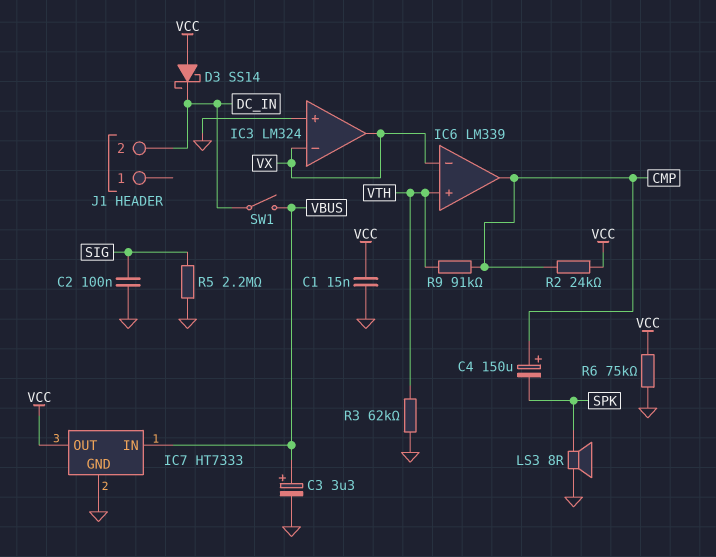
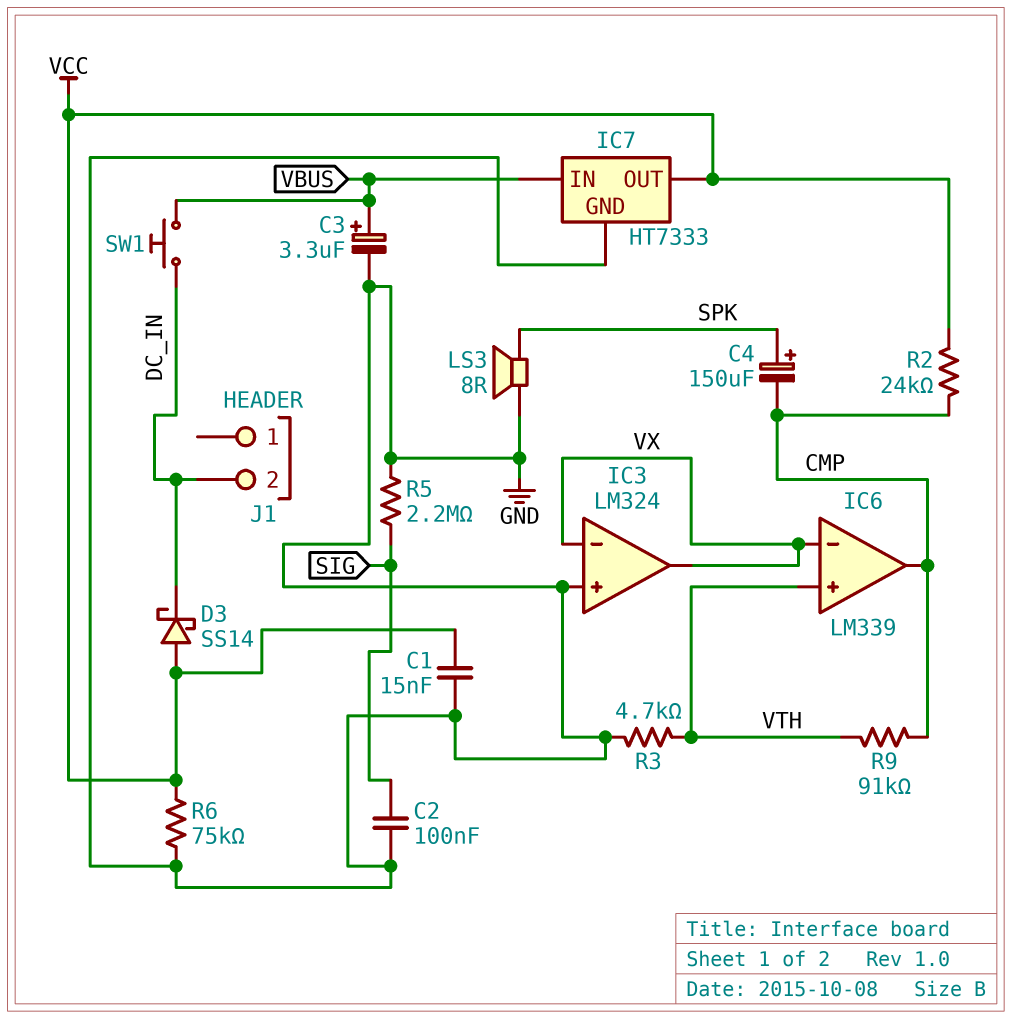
C4: 150uF (plus CMP, minus SPK) -> 150uF (plus SPK, minus CMP)
R3: 62k (GND, VTH) -> 4.7k (GND, VTH)
SW1: switch (DC_IN, VBUS) -> button (DC_IN, VBUS)

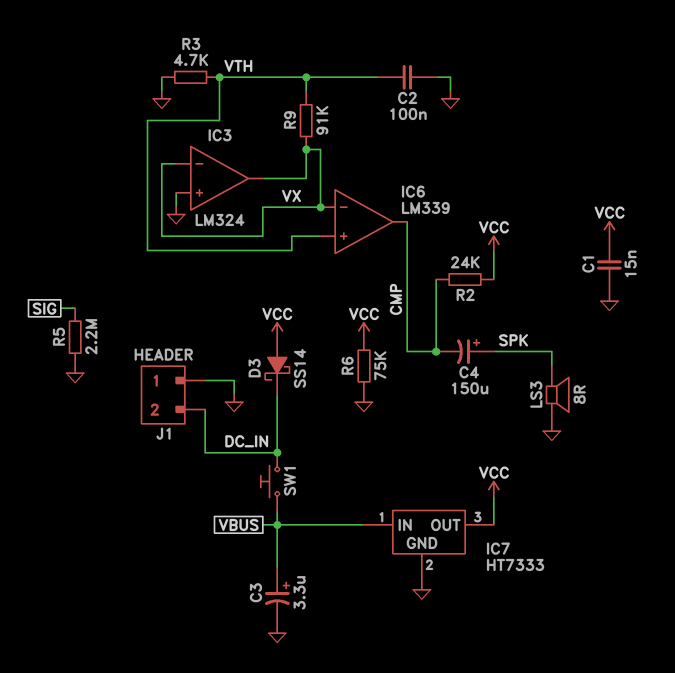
C2: 100nF (GND, SIG) -> 100nF (GND, VTH)
J1 pin 1: none -> GND
R9: 91k (CMP, VTH) -> 91k (VTH, VX)

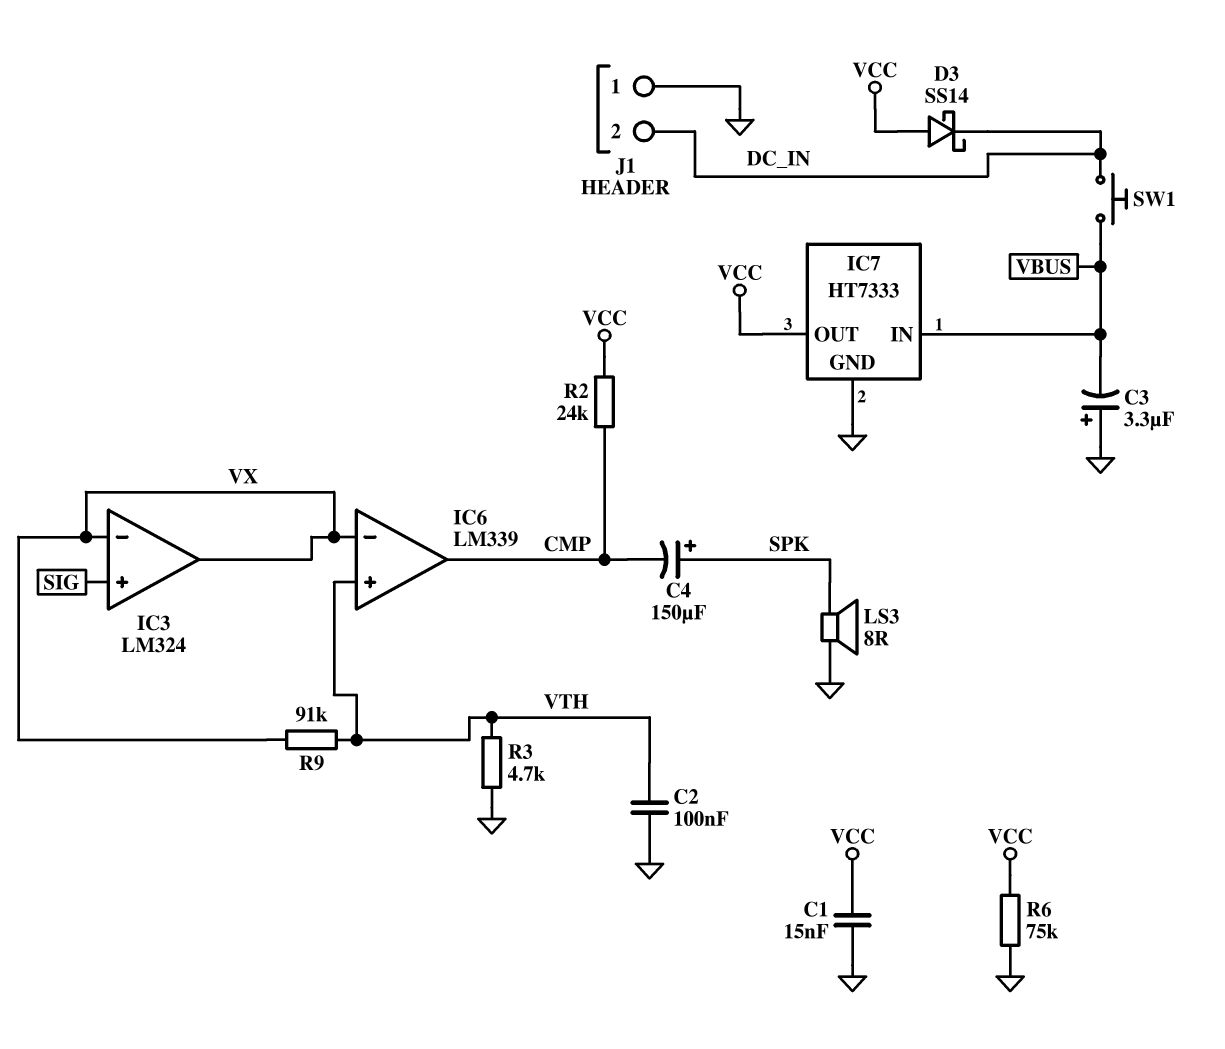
C3: 3.3uF (plus VBUS, minus GND) -> 3.3uF (plus GND, minus VBUS)
IC3 pin in+: GND -> SIG
R5: 2.2M (GND, SIG) -> none

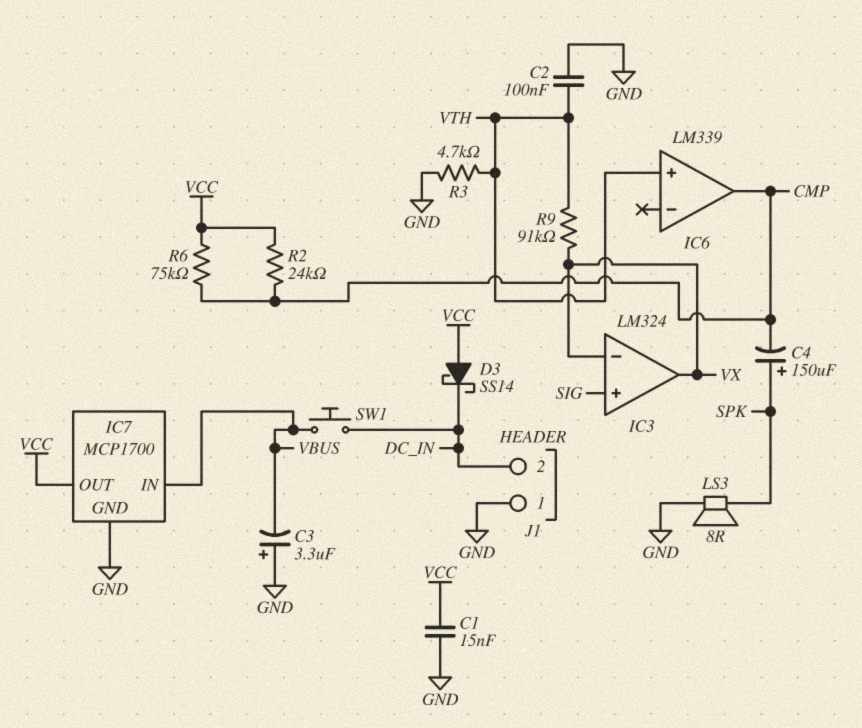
IC6 pin in-: VX -> none
IC7: HT7333 -> MCP1700
R6: 75k (GND, VCC) -> 75k (CMP, VCC)

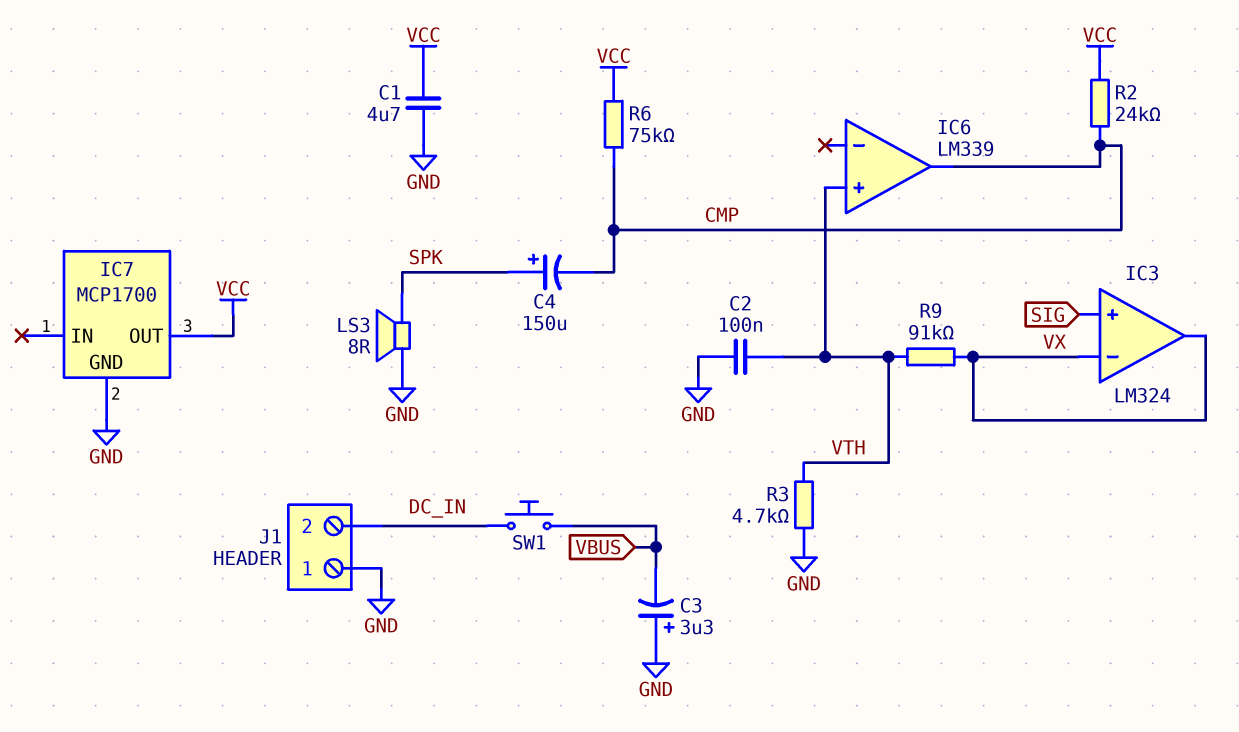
C1: 15nF (GND, VCC) -> 4.7uF (GND, VCC)
D3: schottky SS14 (A VCC, K DC_IN) -> none
IC7 pin IN: VBUS -> none

